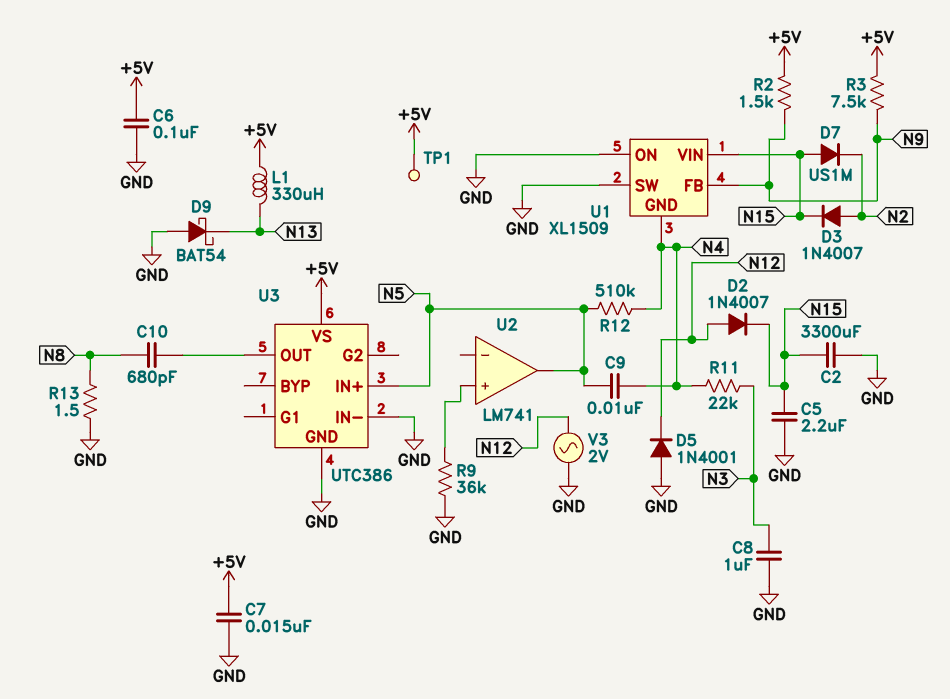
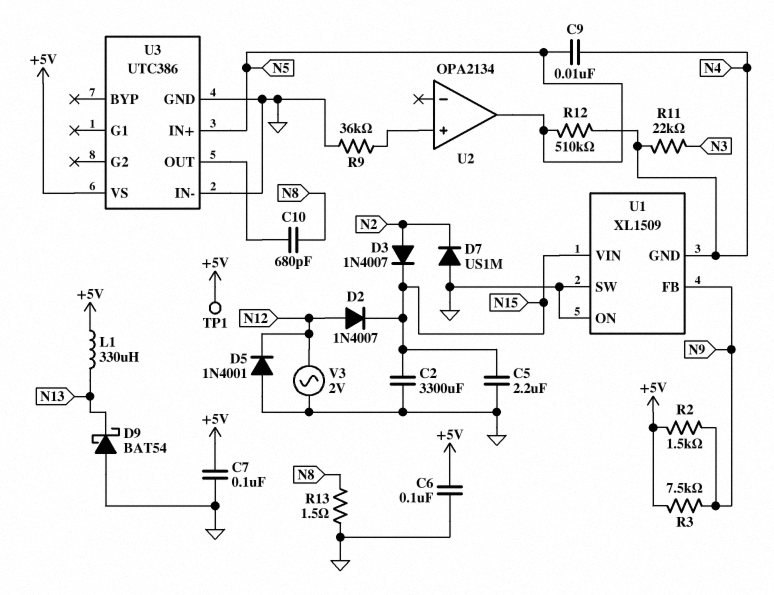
C7: 15nF (+5V, GND) -> 100nF (+5V, GND)
C8: 1uF (GND, N3) -> none
D7: diode US1M (A N15, K N2) -> diode US1M (A GND, K N2)
U2: LM741 -> OPA2134

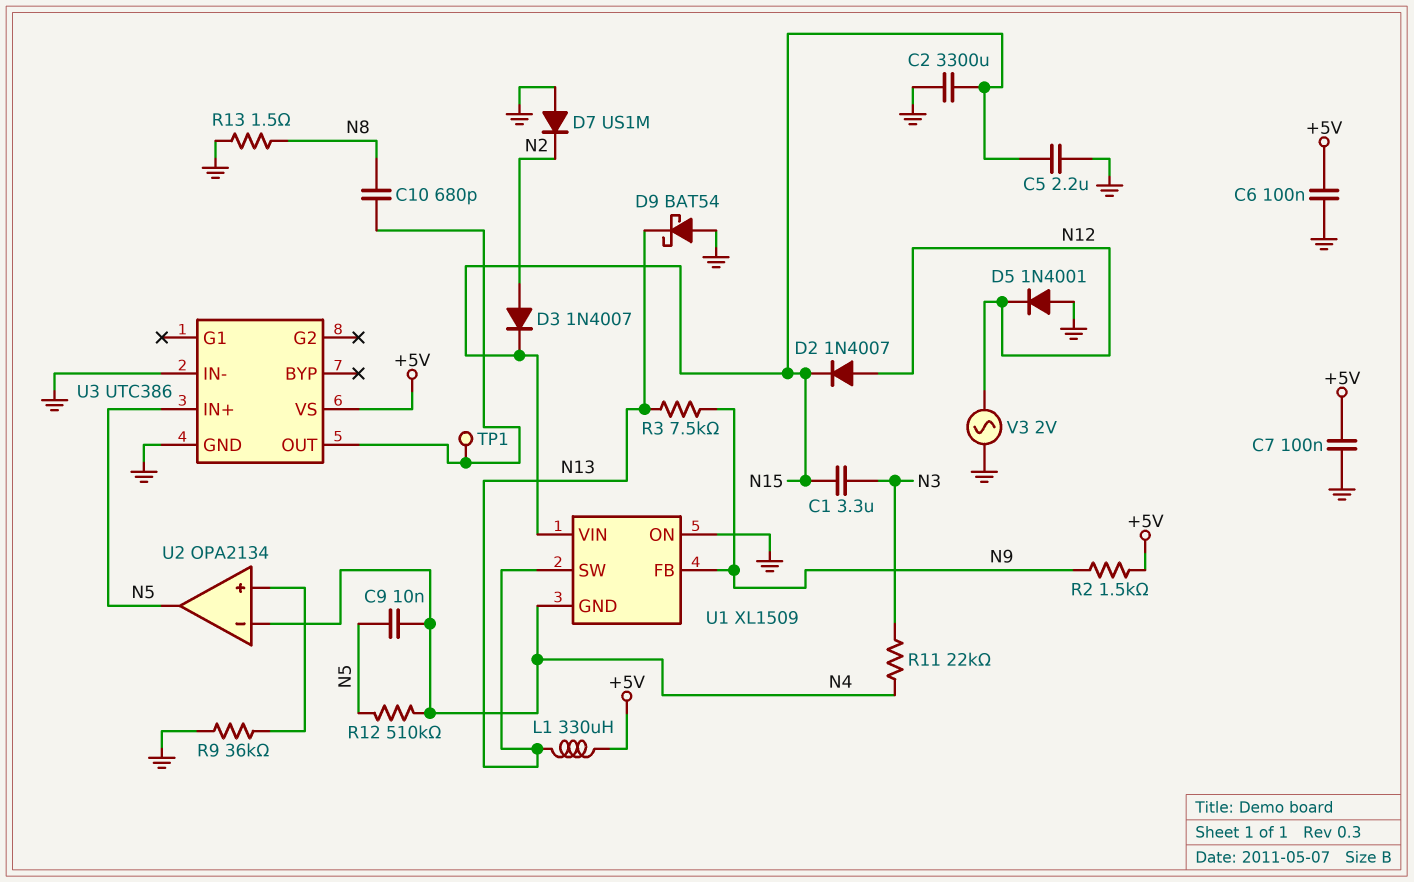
C1: none -> 3.3uF (N3, N15)
R3: 7.5k (+5V, N9) -> 7.5k (N9, N13)
TP1: test point (+5V) -> test point (U3/OUT)
U1 pin SW: GND -> N13
U2 pin in-: none -> N4

